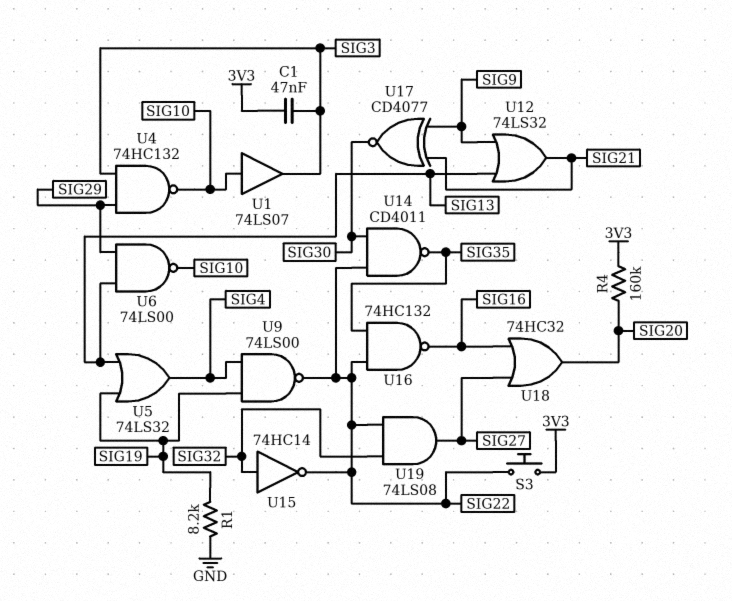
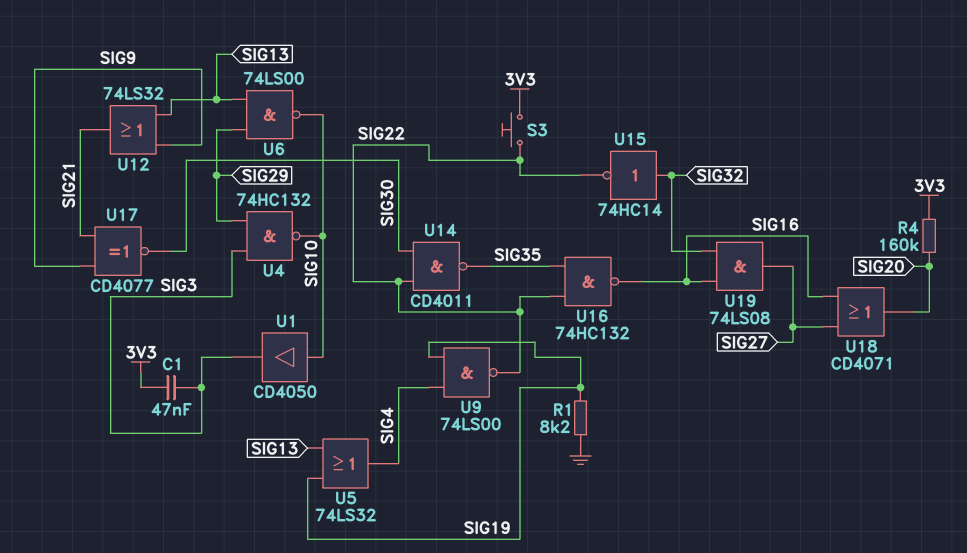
U1: buffer 74LS07 (in SIG10, out SIG3) -> buffer CD4050 (in SIG10, out SIG3)
U18: OR 74HC32 (in SIG16, in SIG27, out SIG20) -> OR CD4071 (in SIG16, in SIG27, out SIG20)
U19: AND 74LS08 (in SIG22, in SIG32, out SIG27) -> AND 74LS08 (in SIG16, in SIG32, out SIG27)

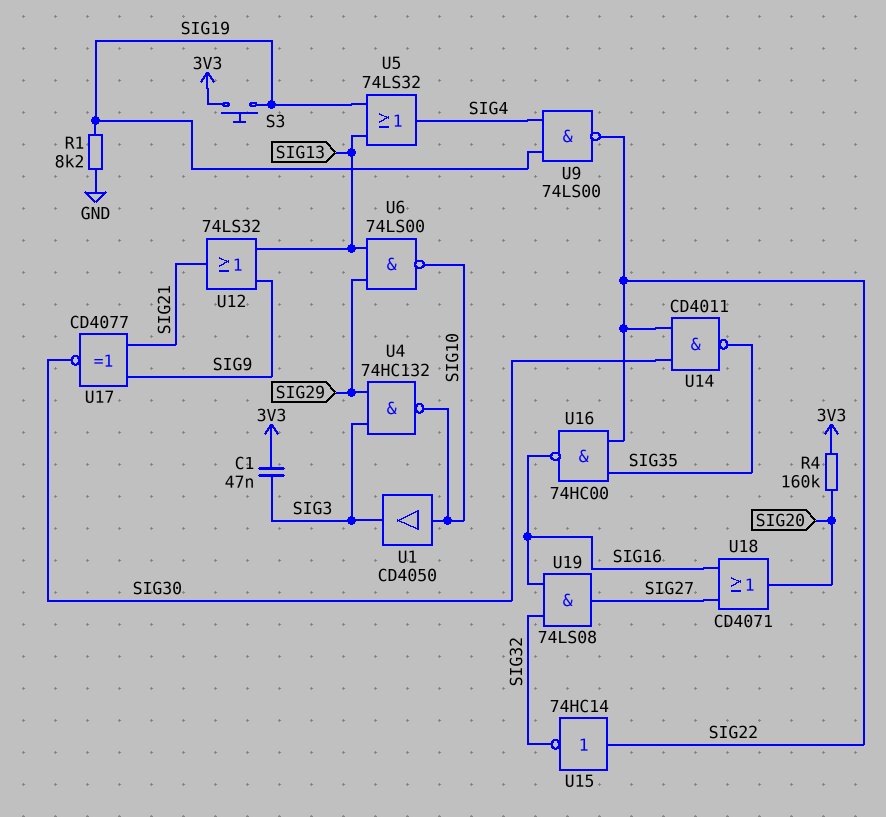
S3: button (3V3, SIG22) -> button (3V3, SIG19)
U15: NOT 74HC14 (in SIG32, out SIG22) -> NOT 74HC14 (in SIG22, out SIG32)
U16: NAND 74HC132 (in SIG22, in SIG35, out SIG16) -> NAND 74HC00 (in SIG22, in SIG35, out SIG16)

